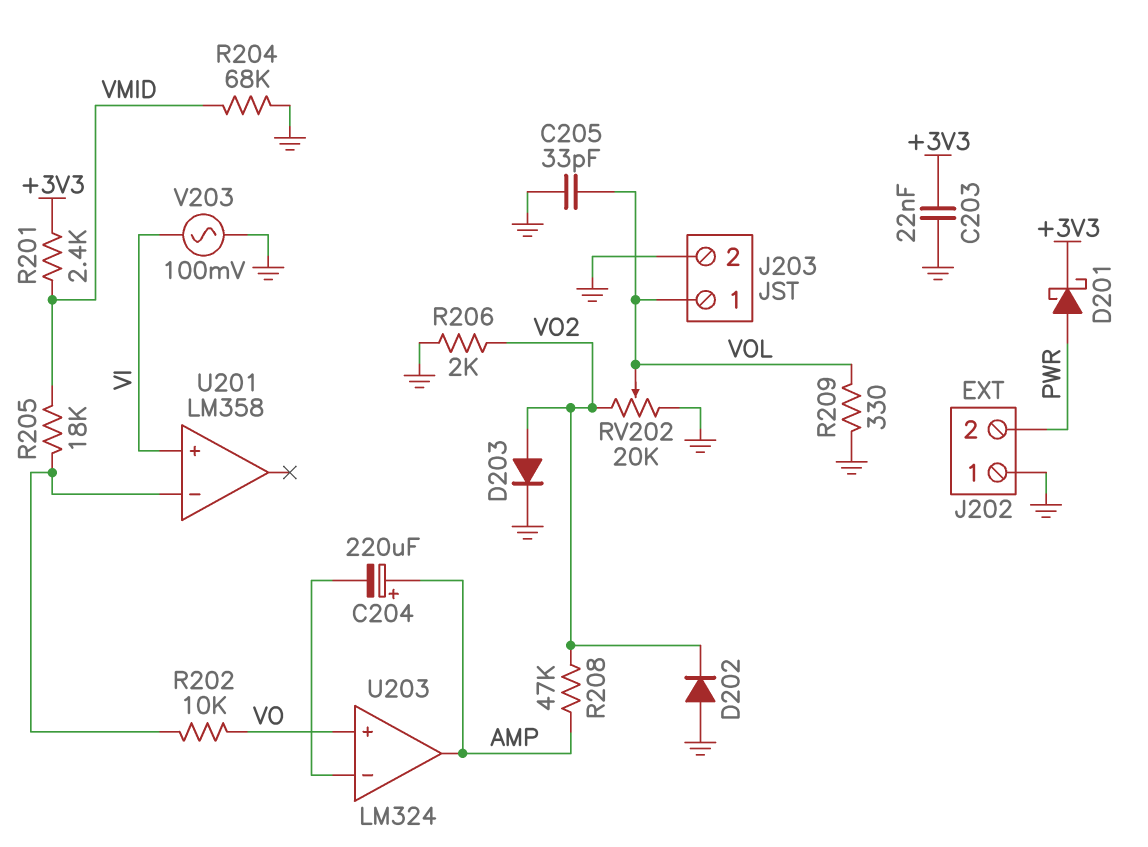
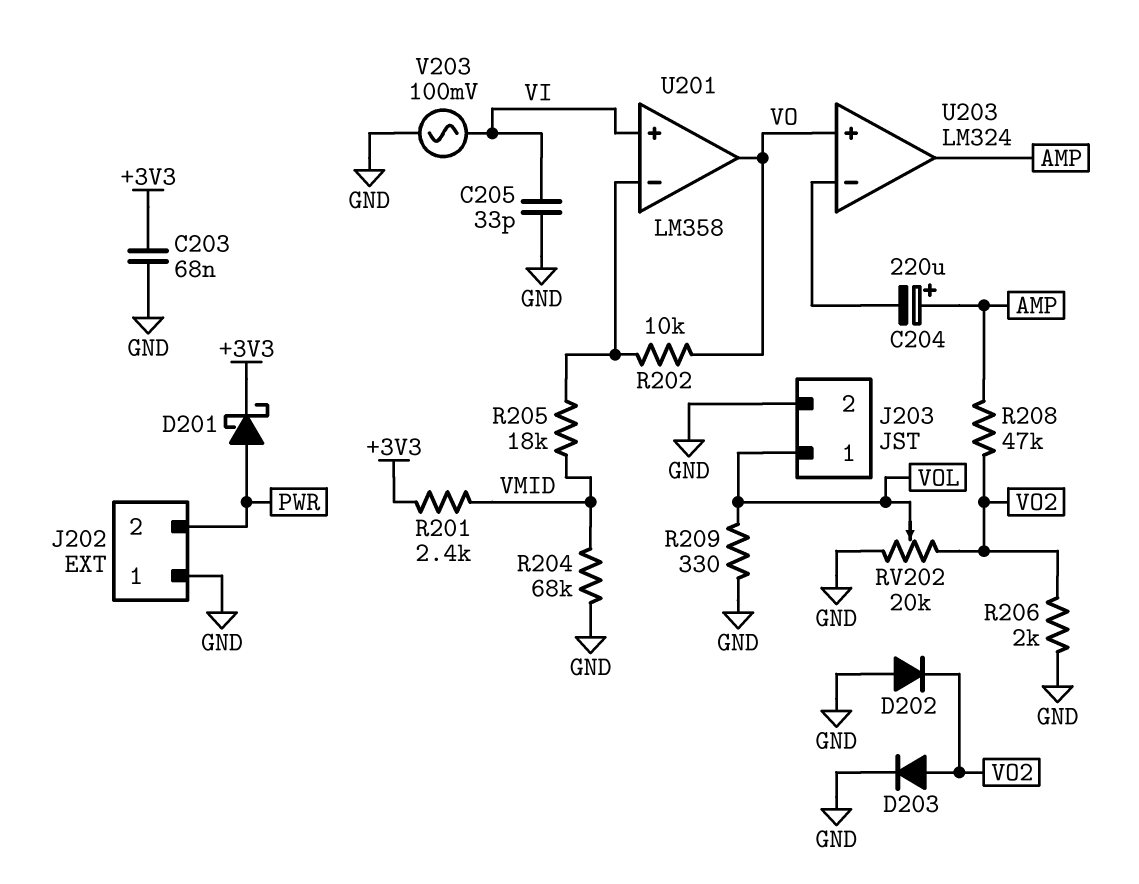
C203: 22nF (+3V3, GND) -> 68nF (+3V3, GND)
C205: 33pF (GND, VOL) -> 33pF (GND, VI)
U201 pin out: none -> VO

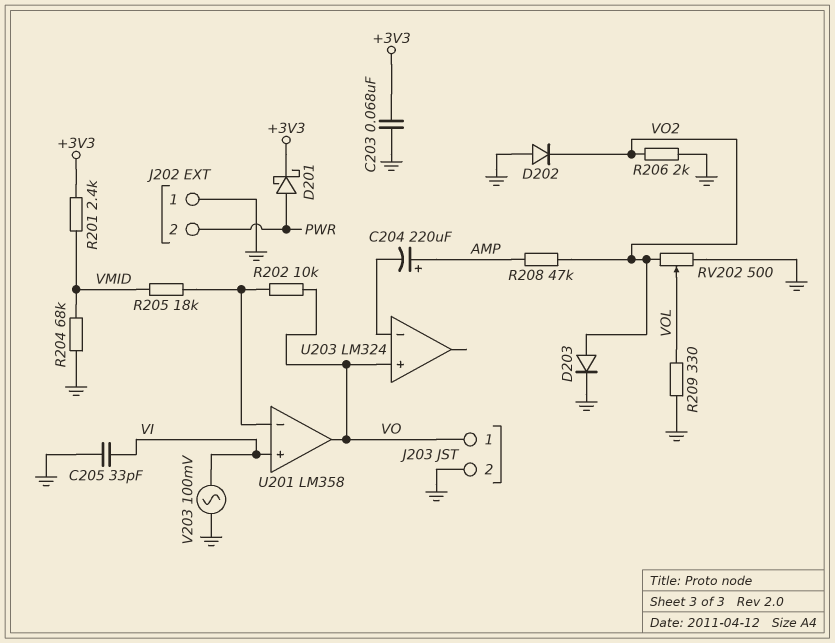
J203 pin 1: VOL -> VO
RV202: 20k (GND, VO2, wiper VOL) -> 500 (GND, VO2, wiper VOL)
U203 pin out: AMP -> none

